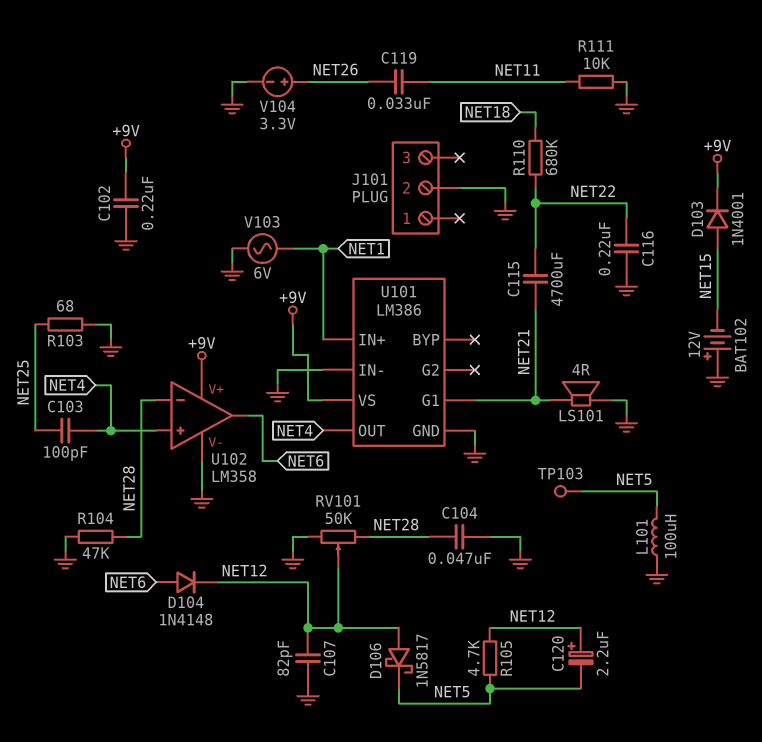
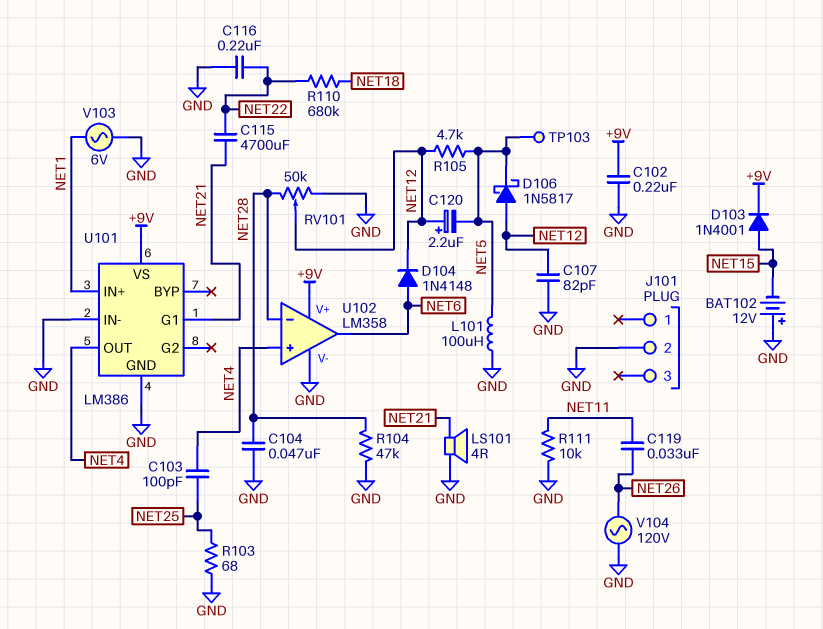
V104: 3.3V (plus NET26, minus GND) -> AC 120V (GND, NET26)

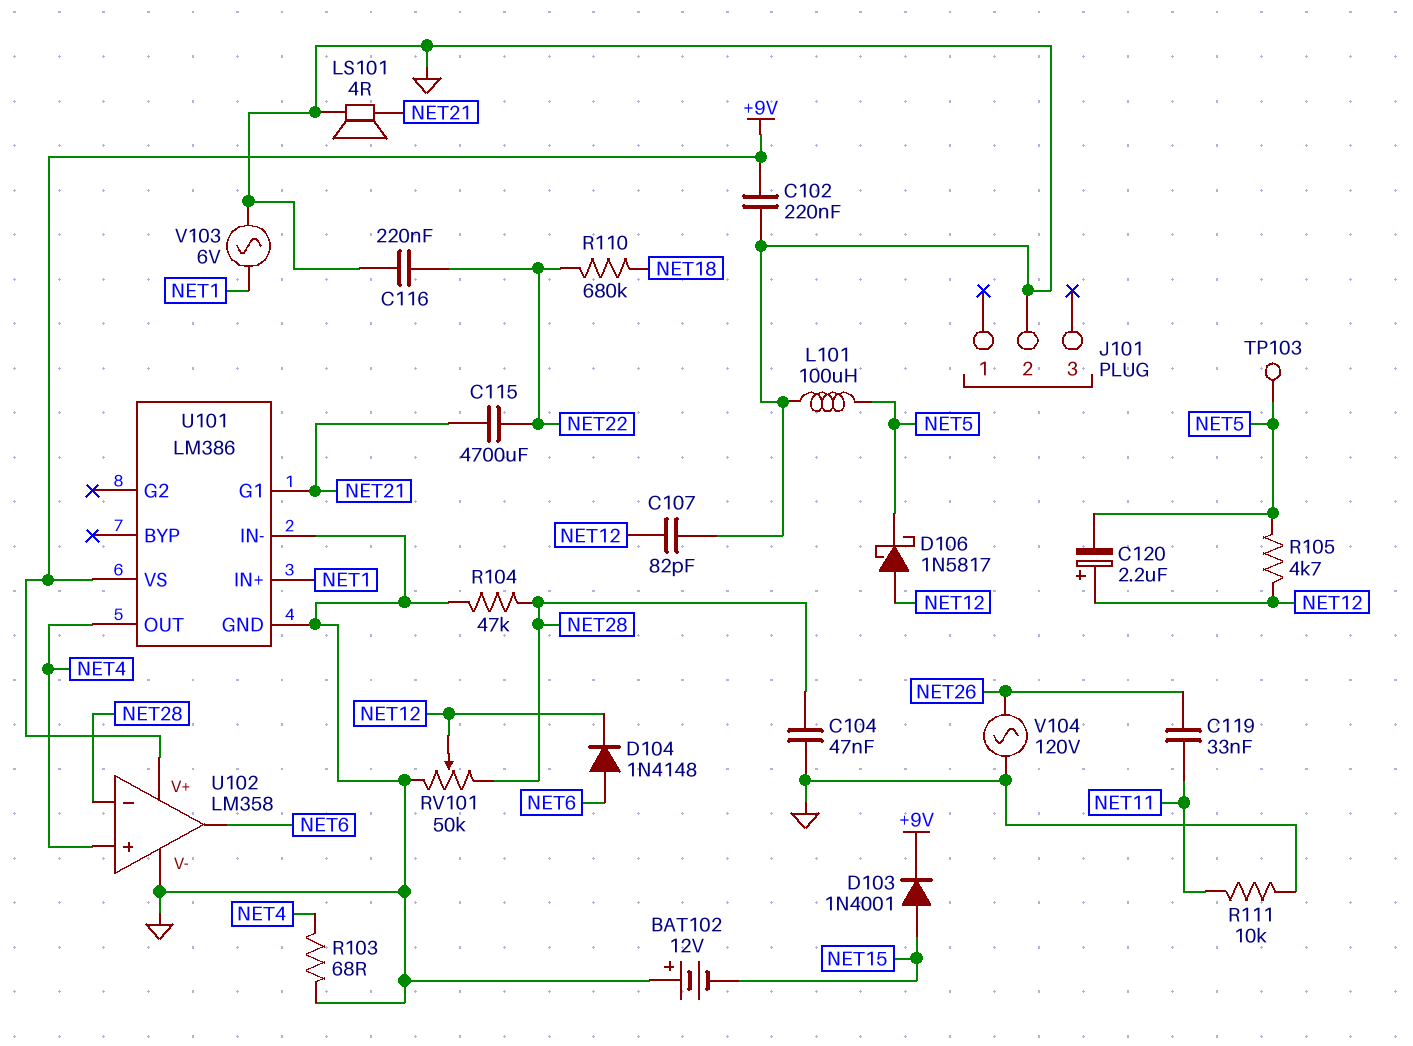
C103: 100pF (NET4, NET25) -> none
R103: 68 (GND, NET25) -> 68 (GND, NET4)

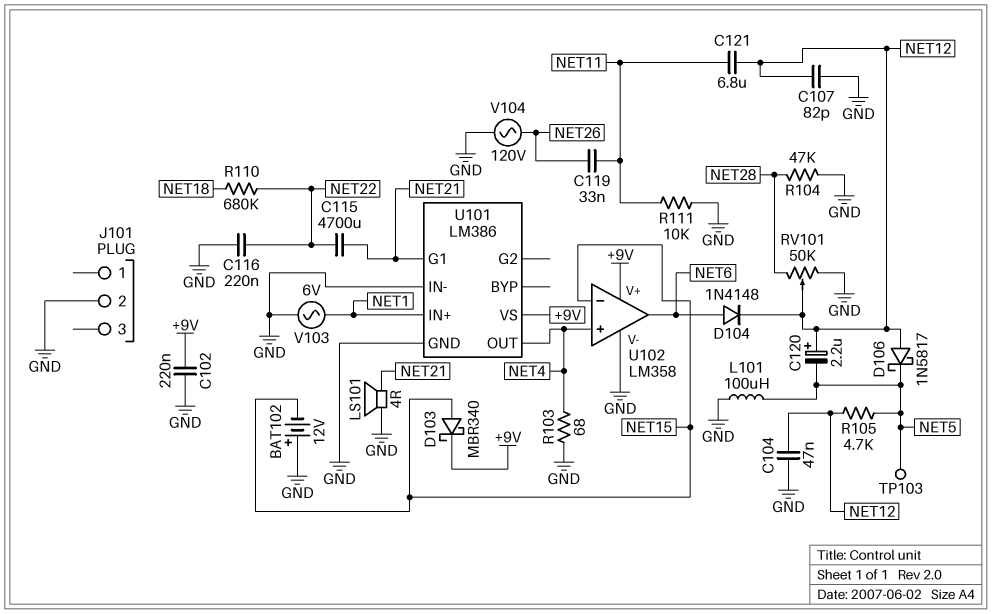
C104: 47nF (GND, NET28) -> 47nF (GND, NET12)
C121: none -> 6.8uF (NET11, NET12)
D103: diode 1N4001 (A NET15, K +9V) -> schottky MBR340 (A NET15, K +9V)
U102 pin in-: NET28 -> NET15

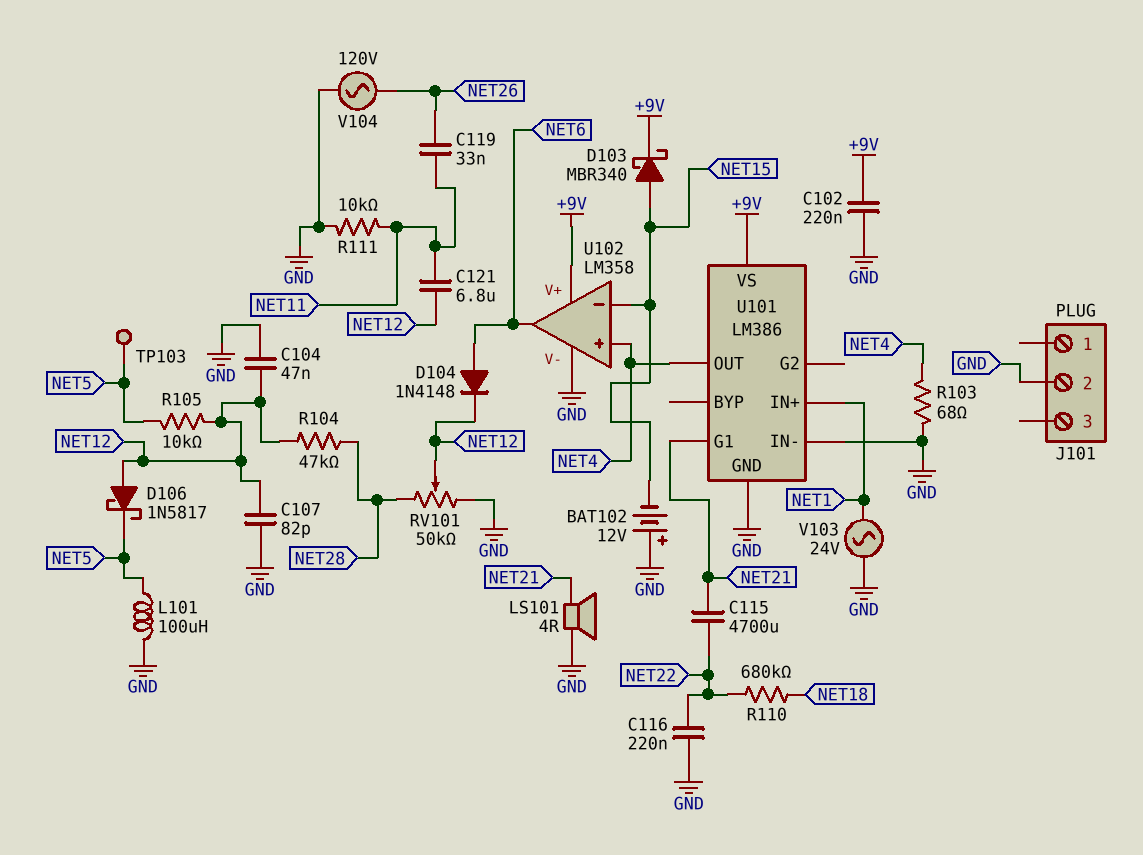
C120: 2.2uF (plus NET12, minus NET5) -> none
R104: 47k (GND, NET28) -> 47k (NET12, NET28)
R105: 4.7k (NET5, NET12) -> 10k (NET5, NET12)
V103: AC 6V (GND, NET1) -> AC 24V (GND, NET1)

